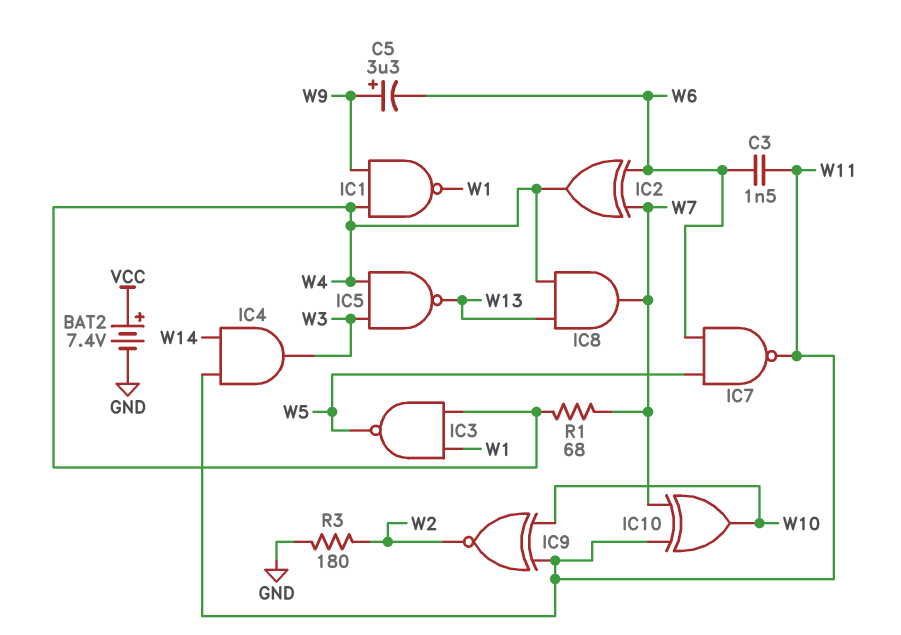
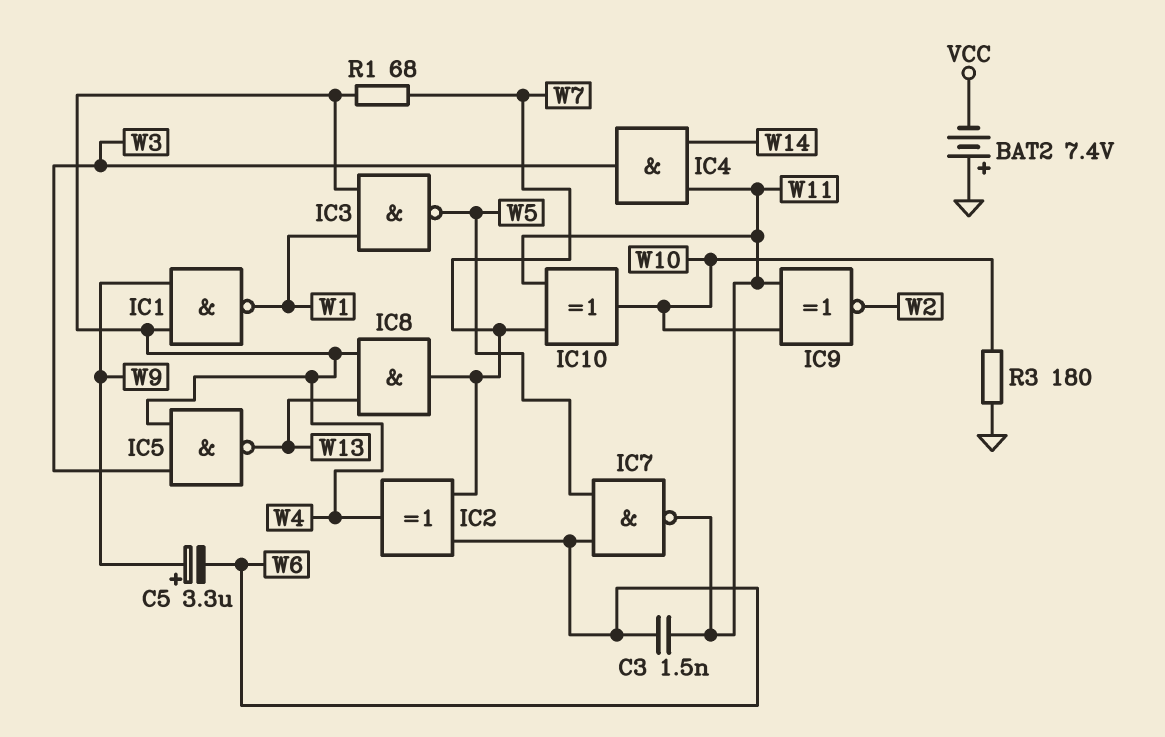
BAT2: 7.4V (plus VCC, minus GND) -> 7.4V (plus GND, minus VCC)
R3: 180 (GND, W2) -> 180 (GND, W10)

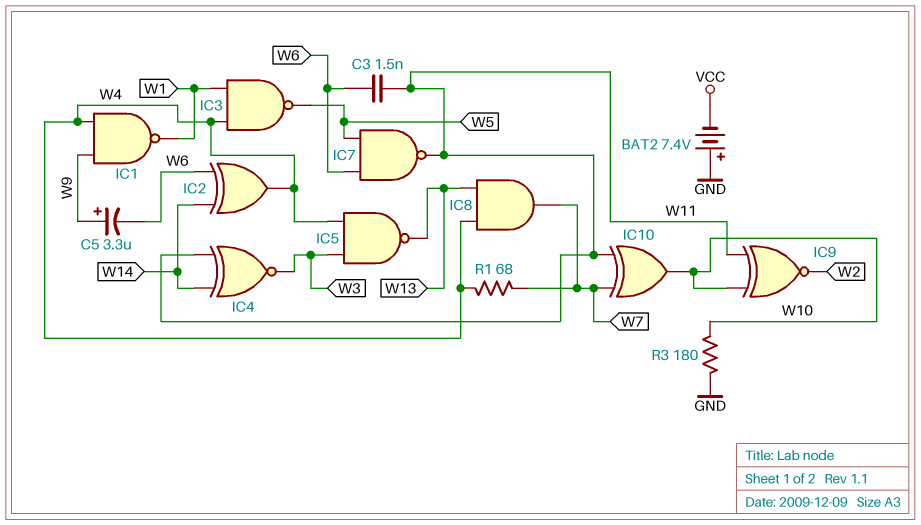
IC2: XOR (in W6, in W7, out W4) -> XOR (in W6, in W14, out W4)
IC4: AND (in W11, in W14, out W3) -> XNOR (in W11, in W14, out W3)

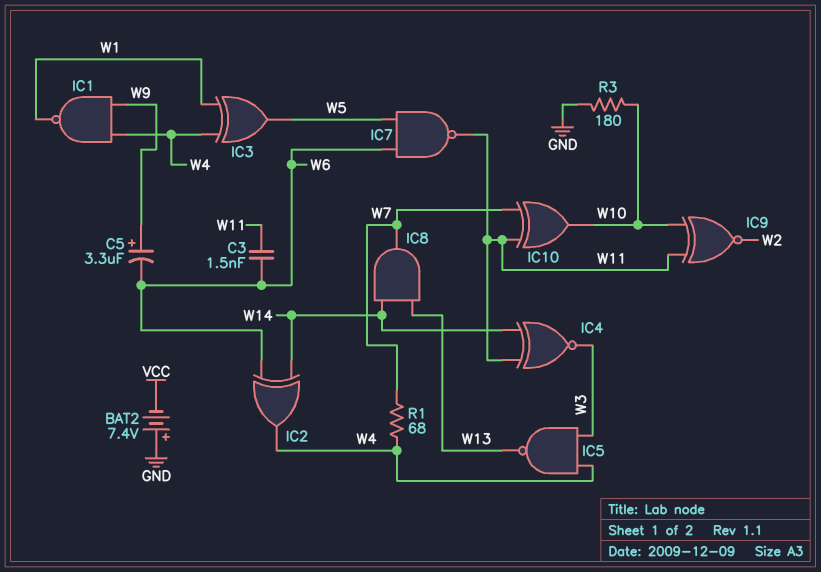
IC3: NAND (in W1, in W4, out W5) -> XOR (in W1, in W4, out W5)
IC8: AND (in W4, in W13, out W7) -> AND (in W13, in W14, out W7)

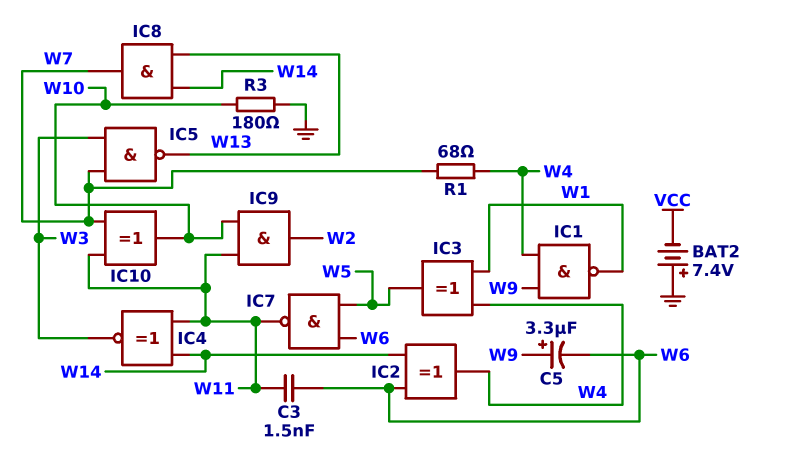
IC5: NAND (in W3, in W4, out W13) -> NAND (in W3, in W7, out W13)
IC9: XNOR (in W10, in W11, out W2) -> AND (in W10, in W11, out W2)

